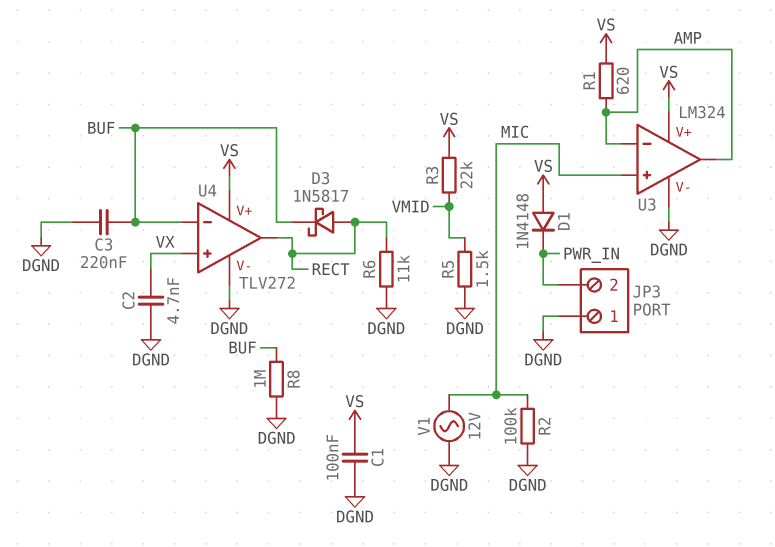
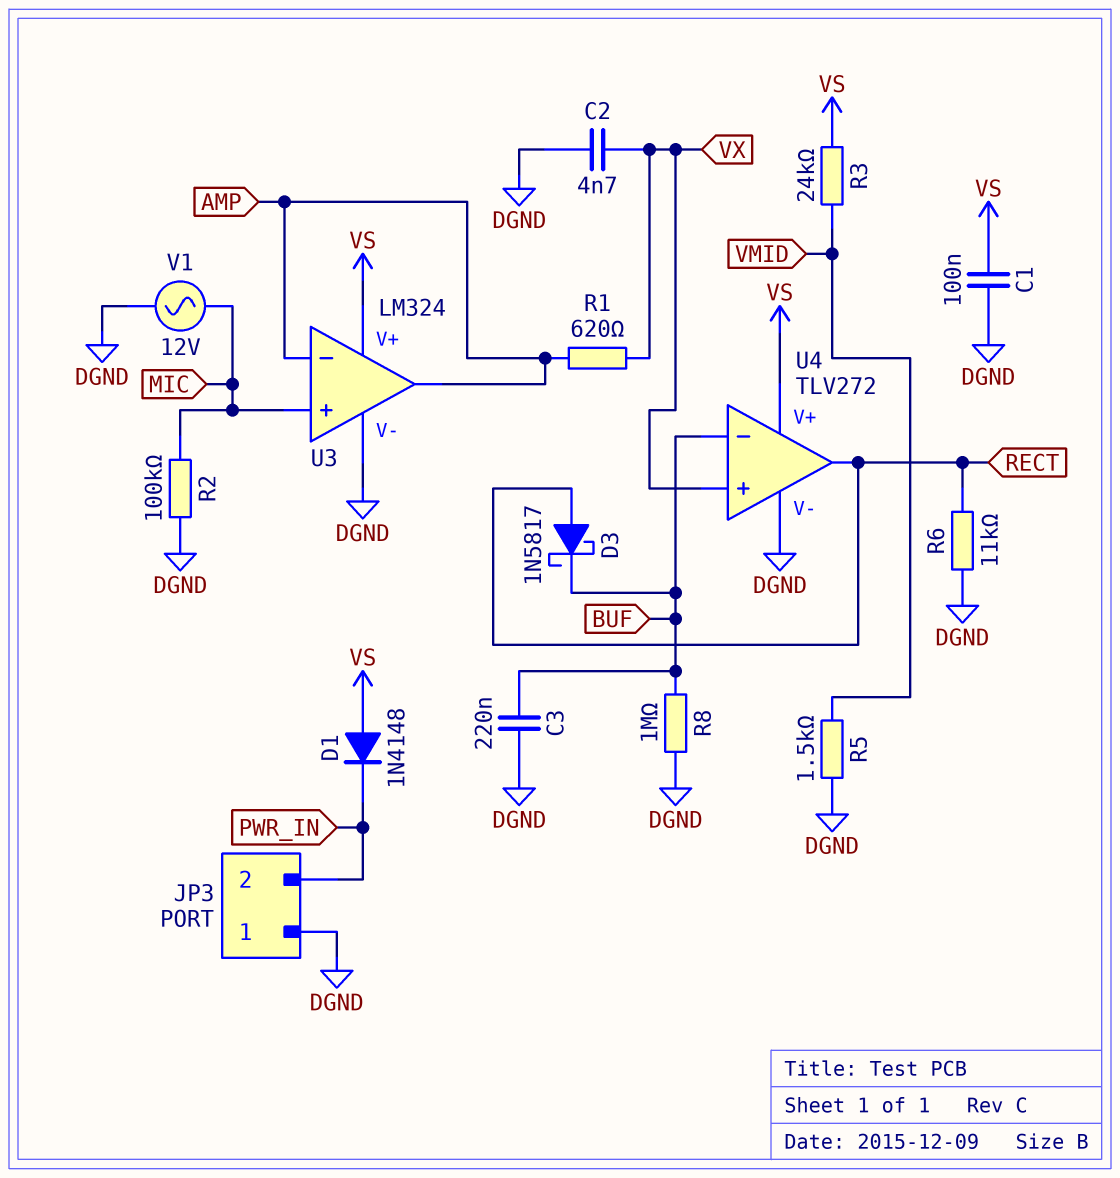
R1: 620 (AMP, VS) -> 620 (AMP, VX)
R3: 22k (VMID, VS) -> 24k (VMID, VS)

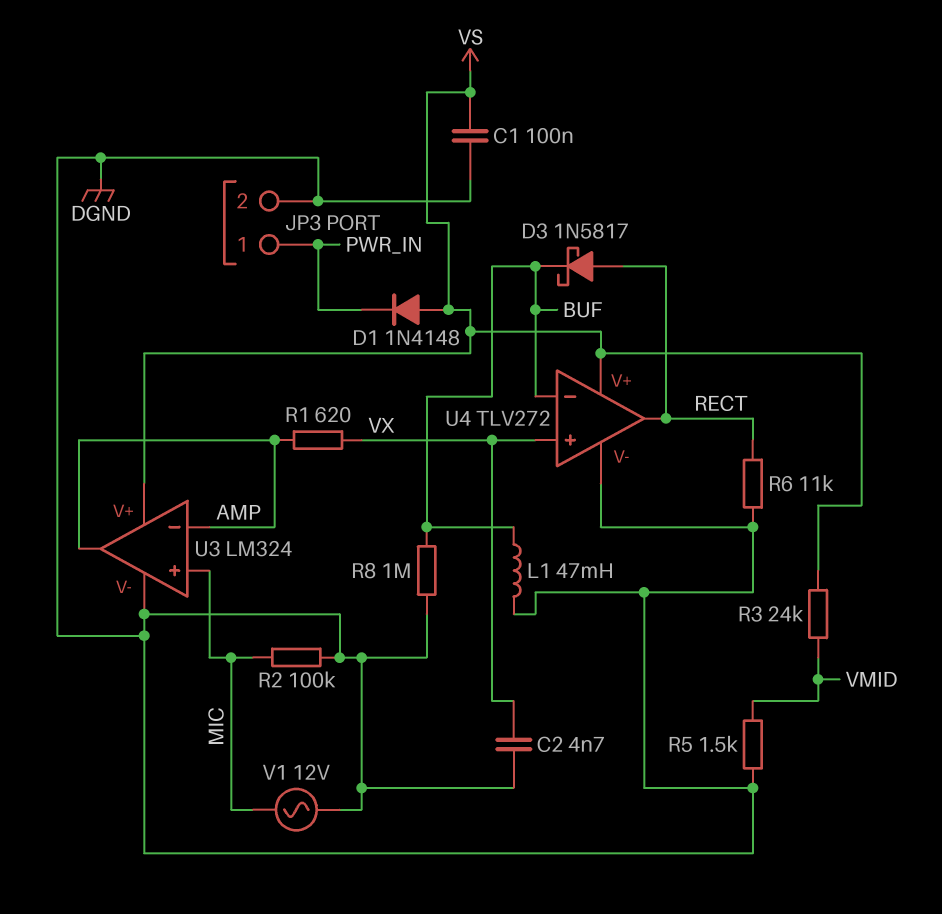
C3: 220nF (BUF, DGND) -> none
JP3 pin 1: DGND -> PWR_IN
JP3 pin 2: PWR_IN -> DGND
L1: none -> 47mH (BUF, DGND)

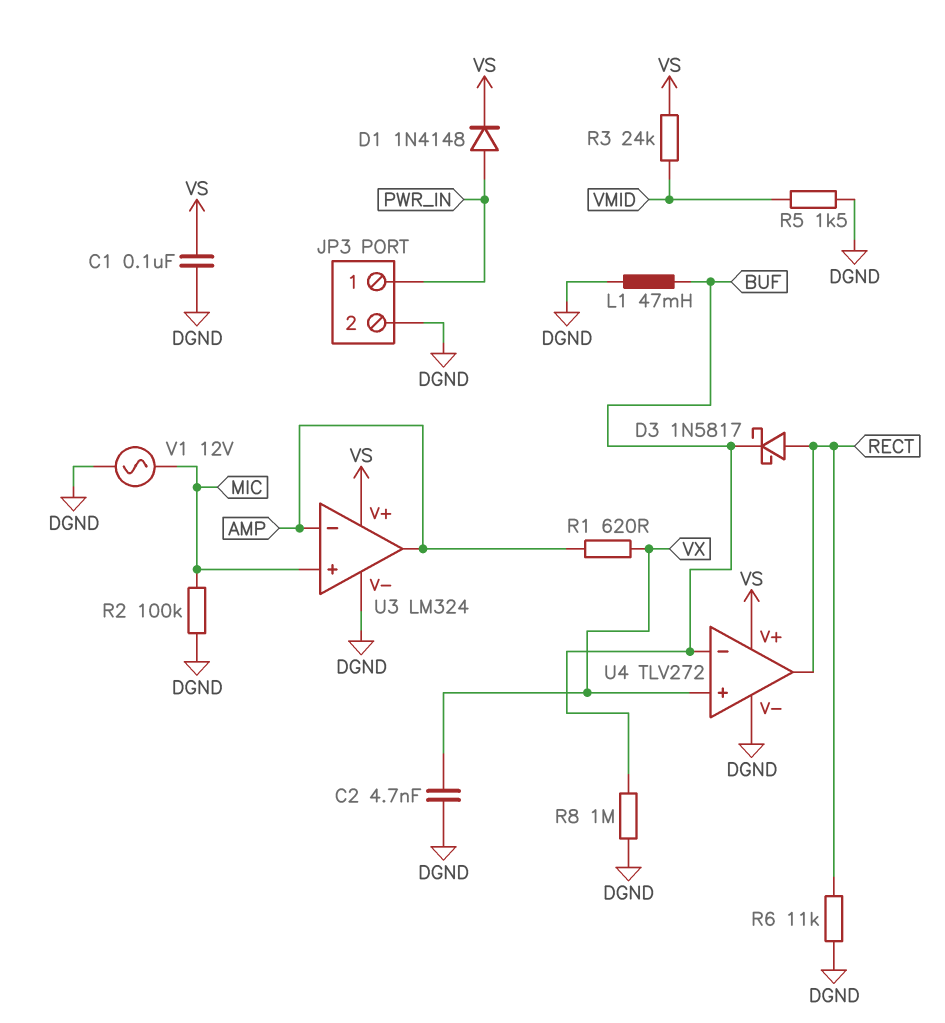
D1: diode 1N4148 (A VS, K PWR_IN) -> diode 1N4148 (A PWR_IN, K VS)

